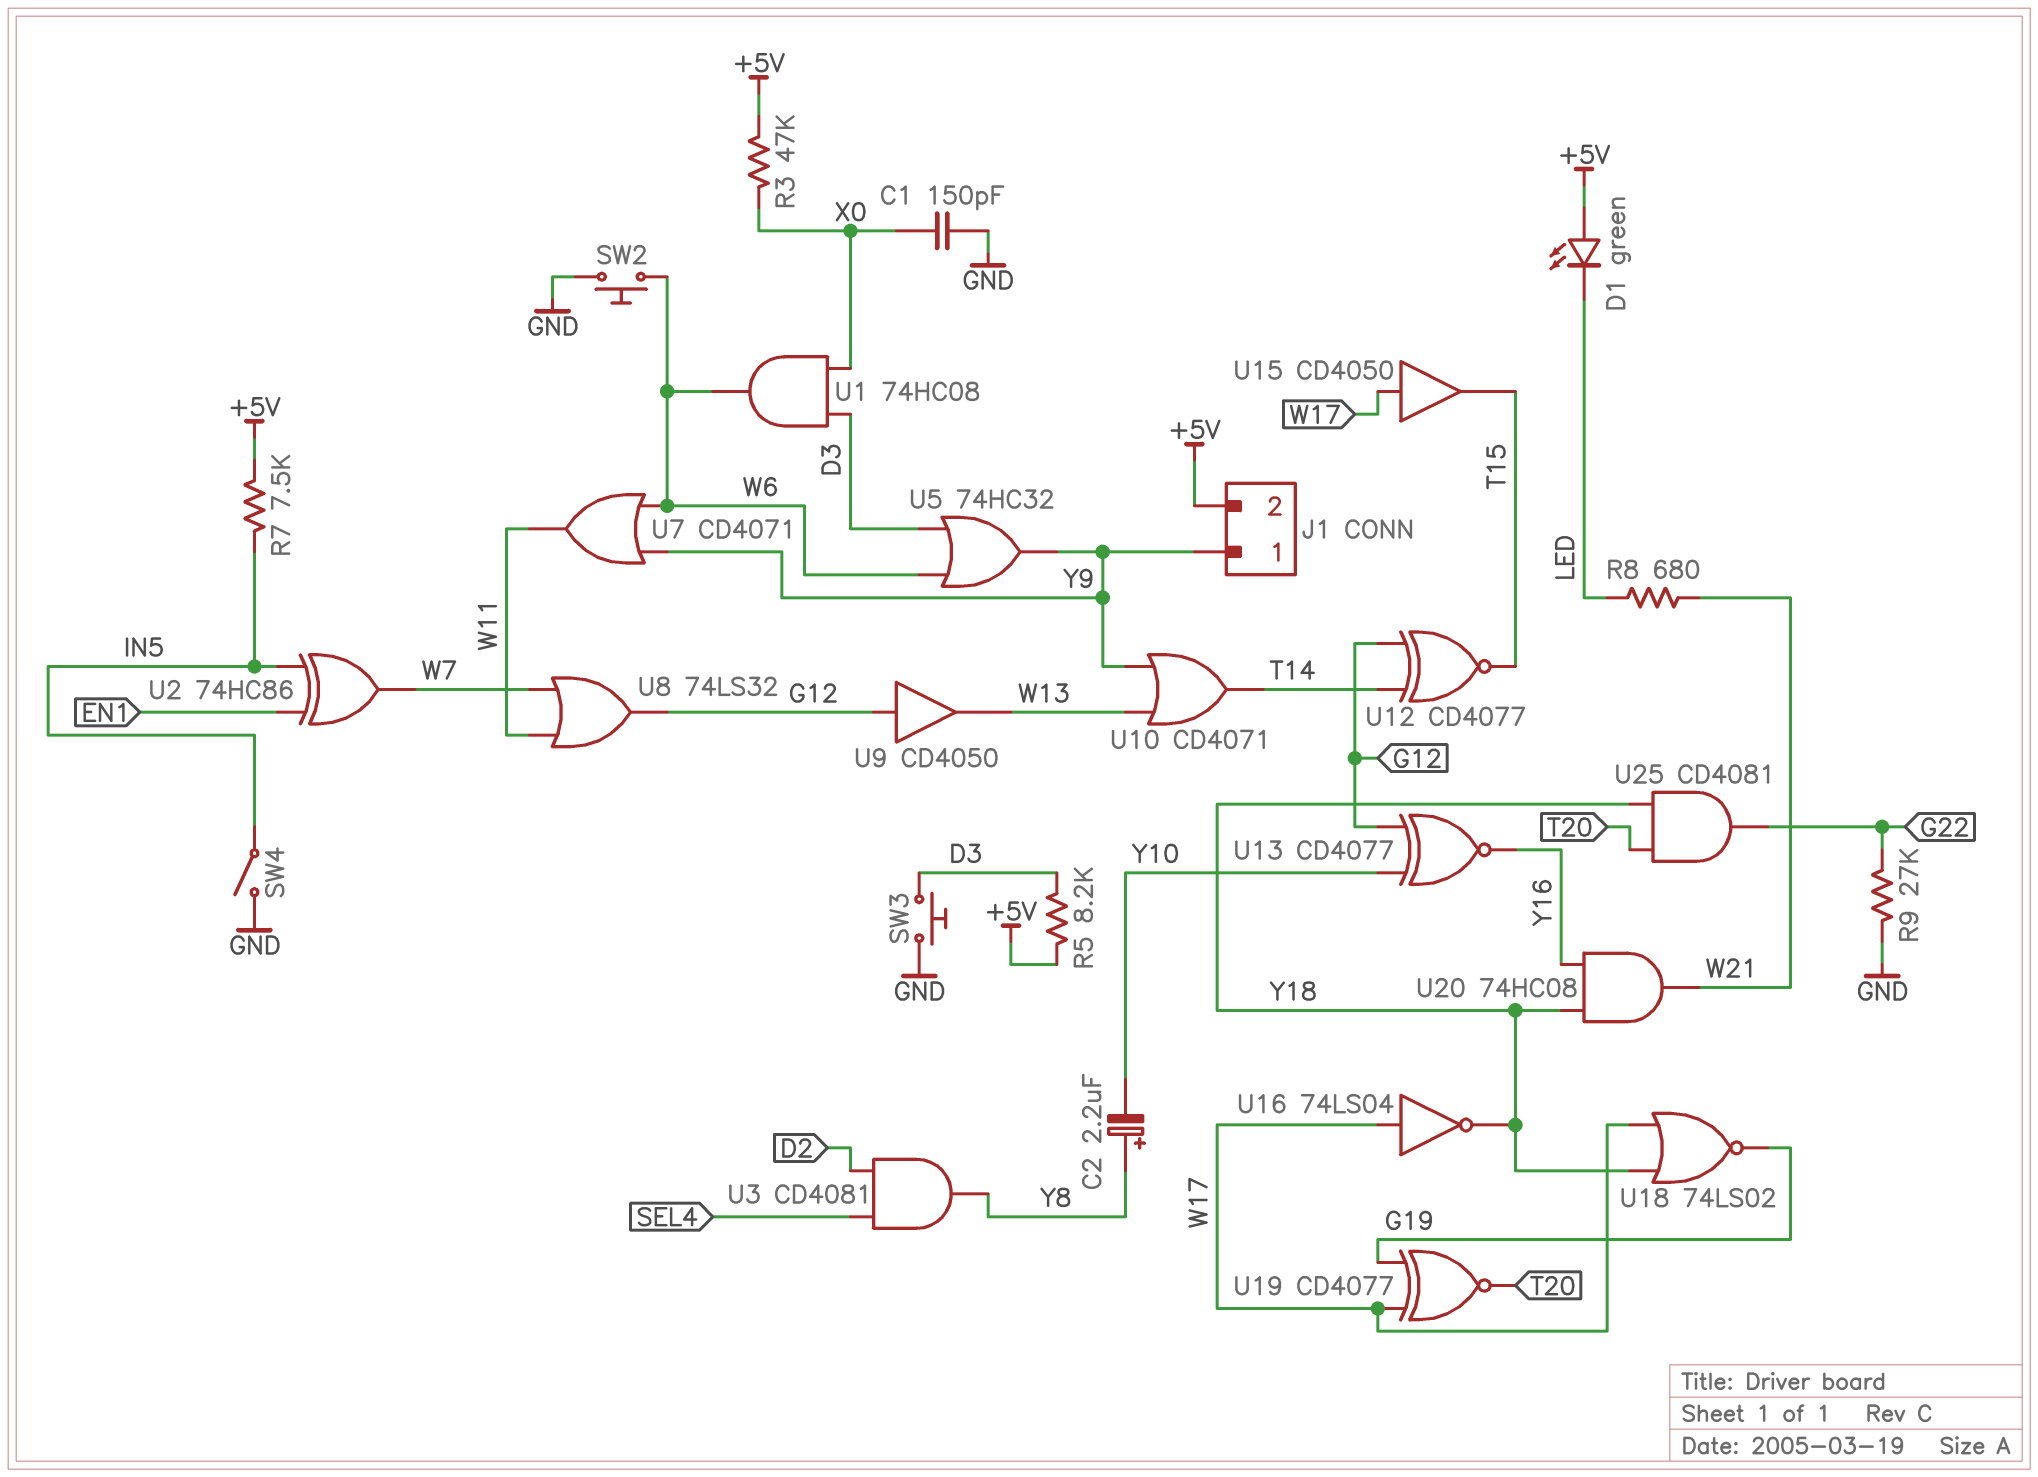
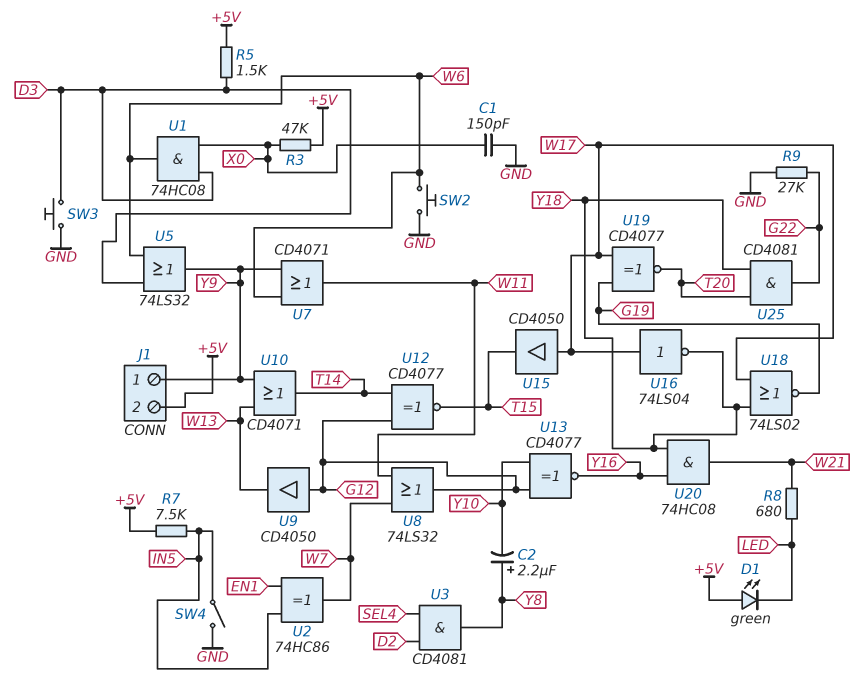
R5: 8.2k (+5V, D3) -> 1.5k (+5V, D3)
U5: OR 74HC32 (in D3, in W6, out Y9) -> OR 74LS32 (in D3, in W6, out Y9)

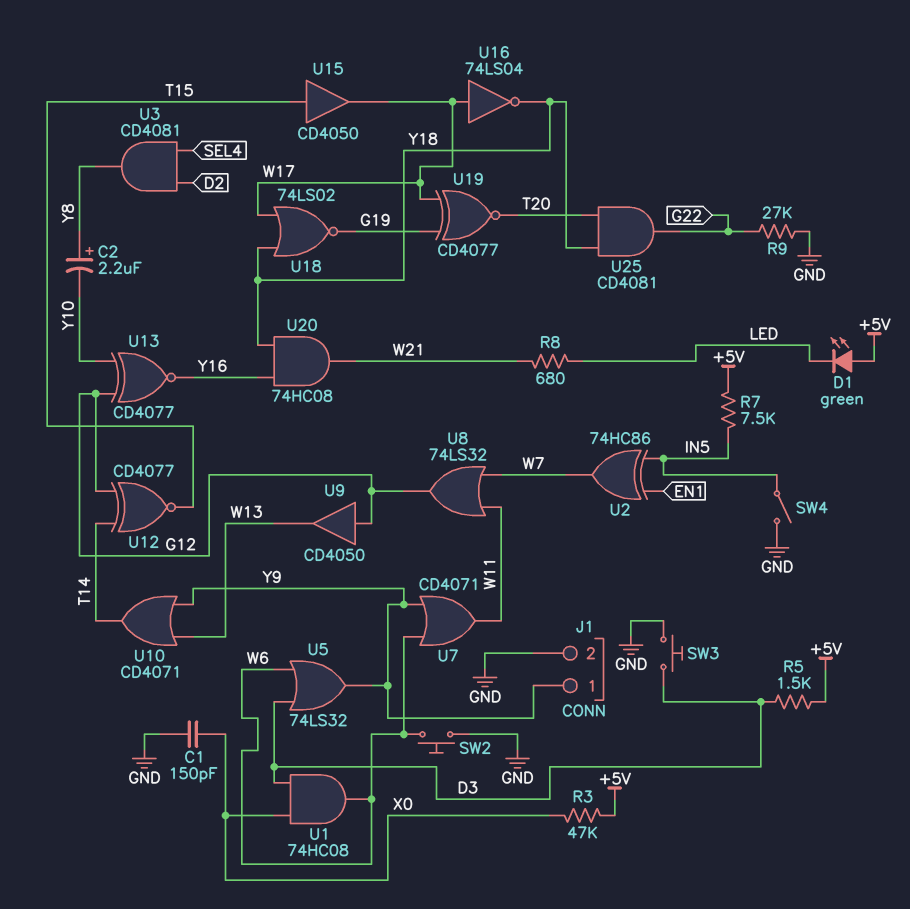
J1 pin 2: +5V -> GND
U15: buffer CD4050 (in W17, out T15) -> buffer CD4050 (in T15, out W17)

